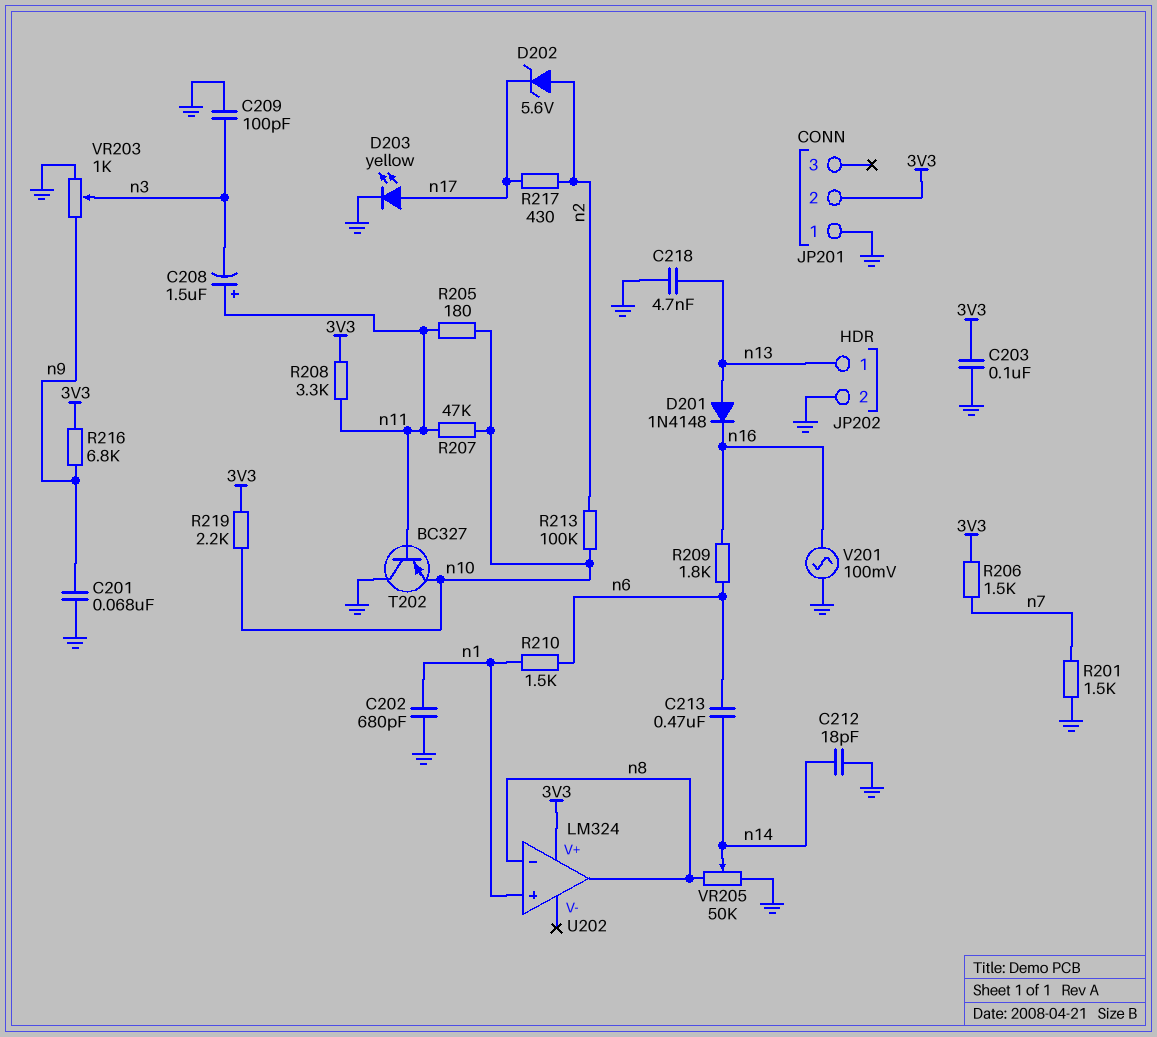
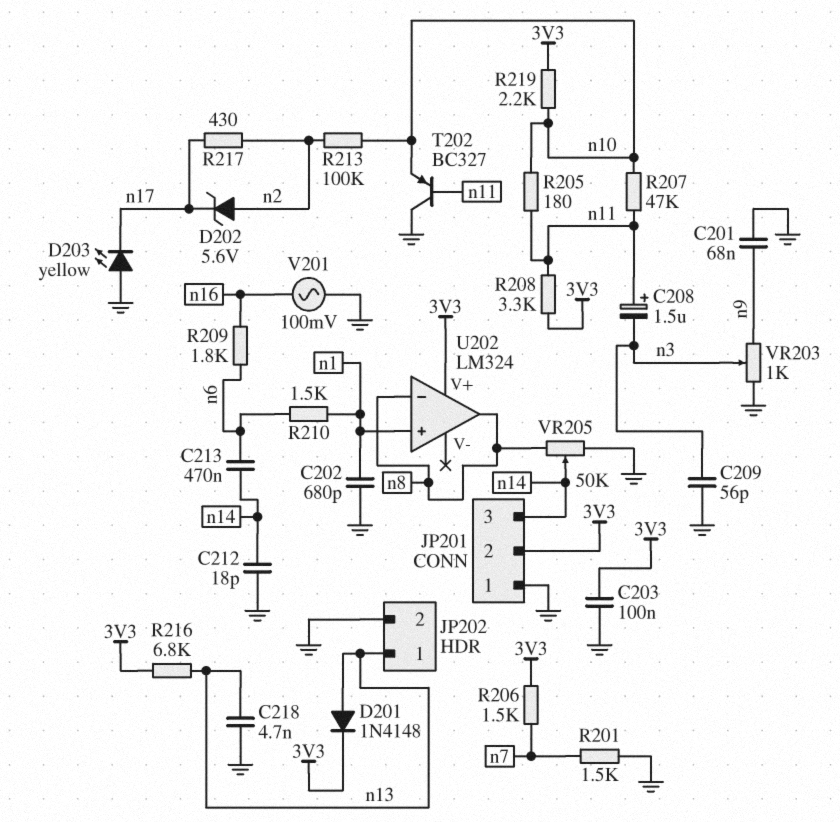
C209: 100pF (GND, n3) -> 56pF (GND, n3)
D201: diode 1N4148 (A n13, K n16) -> diode 1N4148 (A n13, K 3V3)
D203: LED yellow (A n17, K GND) -> LED yellow (A GND, K n17)
JP201 pin 3: none -> n14
R216: 6.8k (3V3, n9) -> 6.8k (3V3, n13)

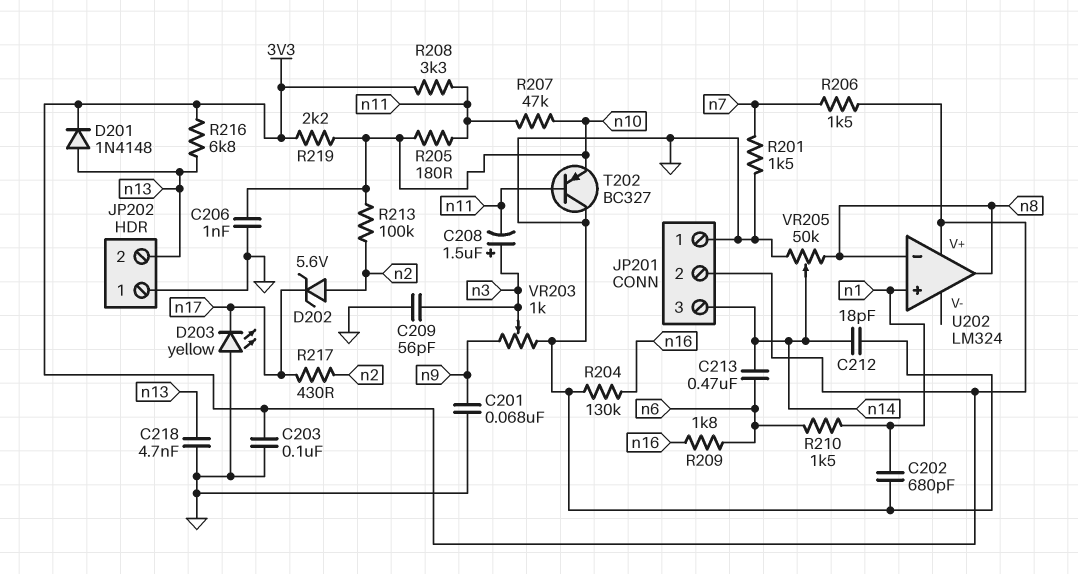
C206: none -> 1nF (GND, n10)
C208: 1.5uF (plus n11, minus n3) -> 1.5uF (plus n3, minus n11)
JP202 pin 1: n13 -> GND
JP202 pin 2: GND -> n13
R204: none -> 130k (GND, n16)
V201: AC 100mV (GND, n16) -> none

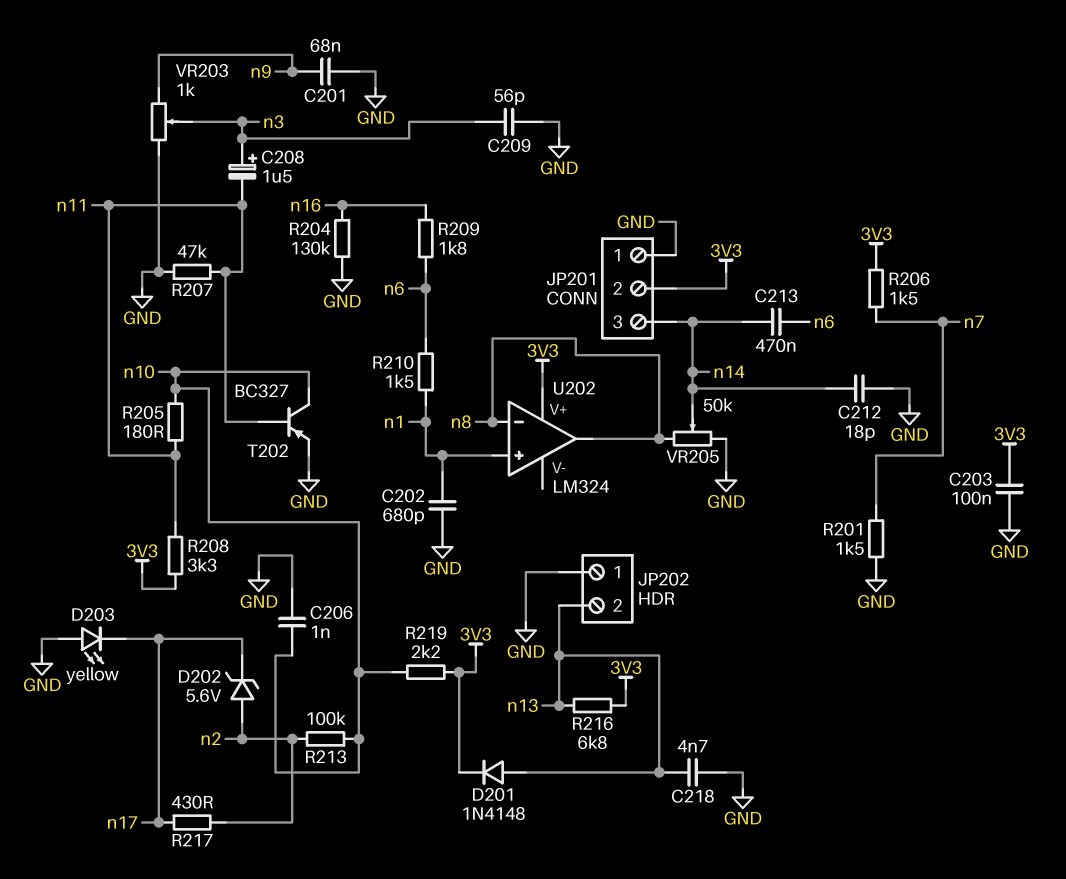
R207: 47k (n10, n11) -> 47k (GND, n11)
T202: PNP BC327 (B n11, C GND, E n10) -> PNP BC327 (B n11, C n10, E GND)

